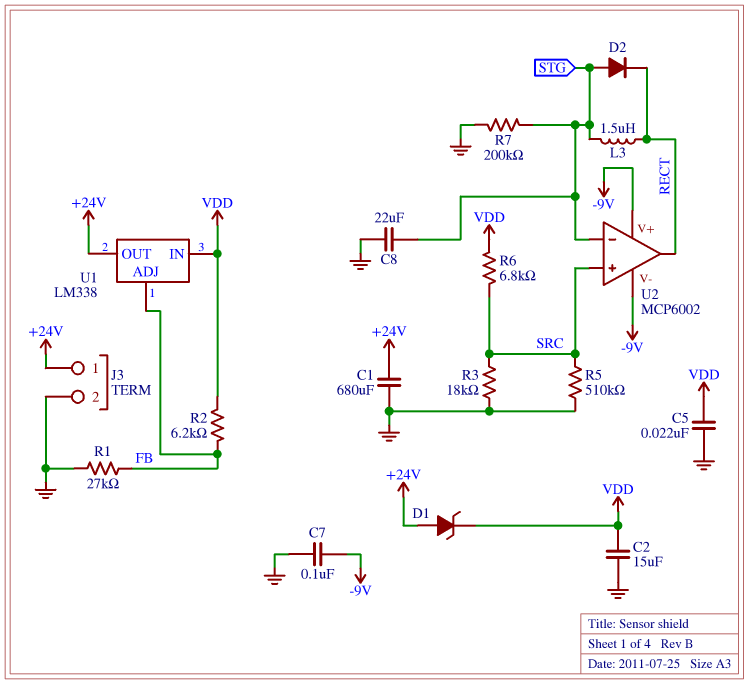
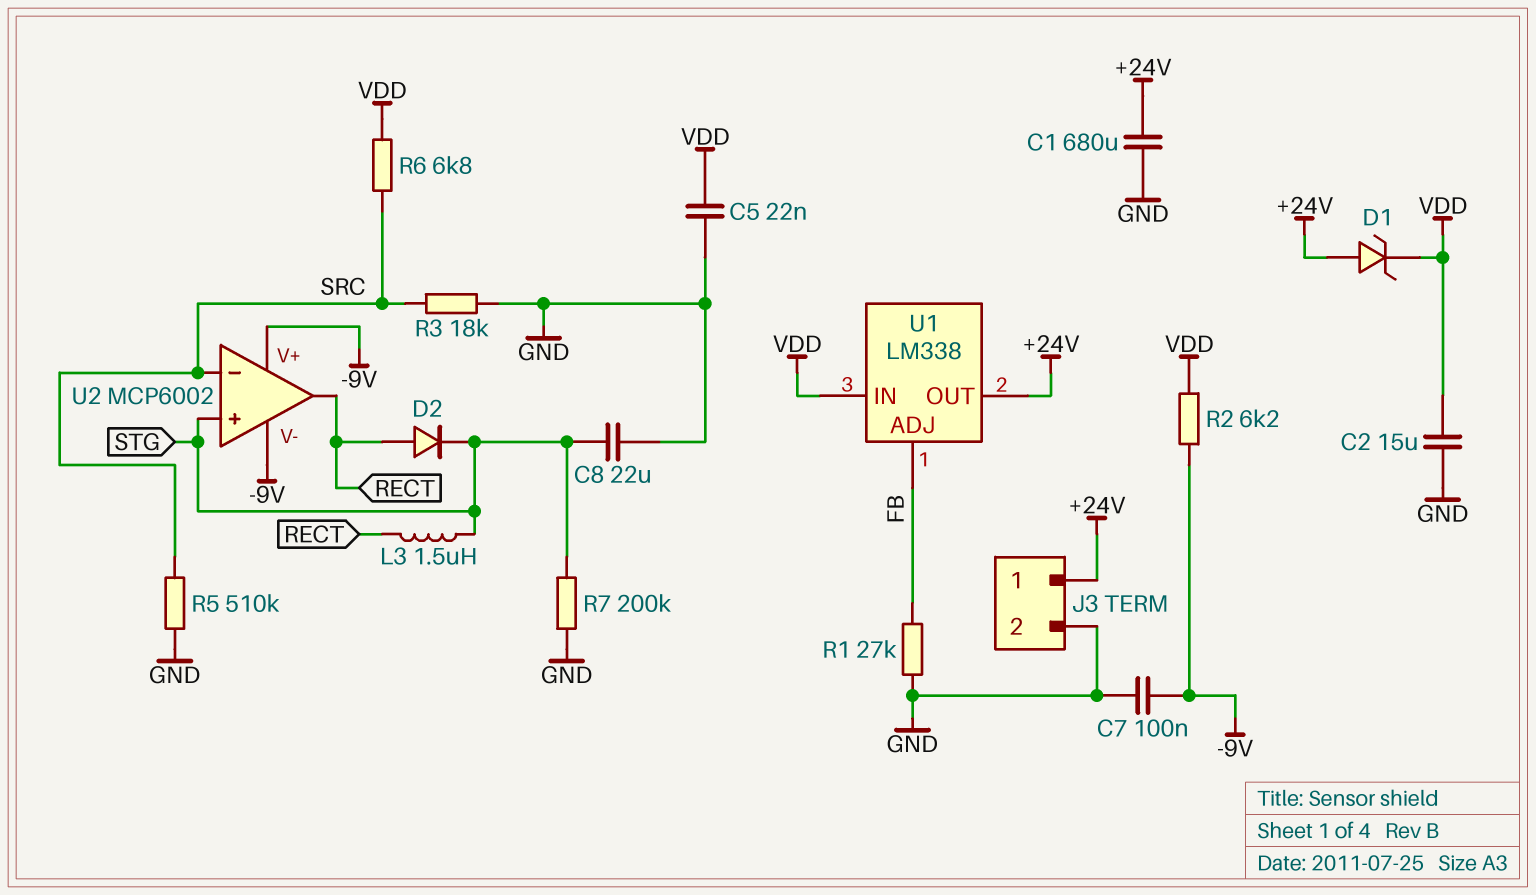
D2: diode (A STG, K RECT) -> diode (A RECT, K STG)
R2: 6.2k (FB, VDD) -> 6.2k (-9V, VDD)
U2 pin in+: SRC -> STG
U2 pin in-: STG -> SRC

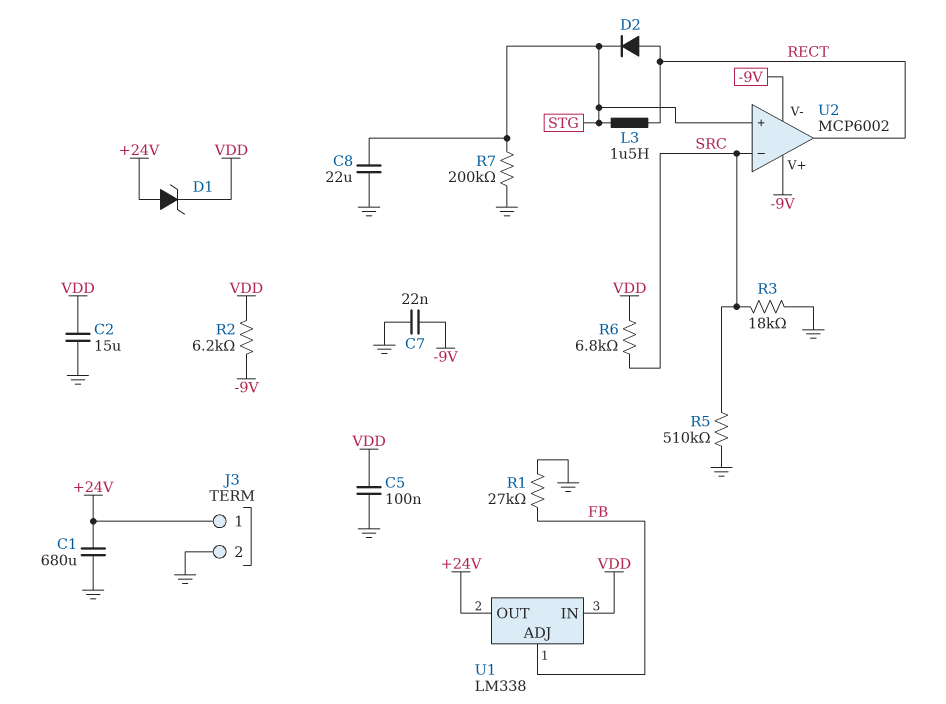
C5: 22nF (GND, VDD) -> 100nF (GND, VDD)
C7: 100nF (-9V, GND) -> 22nF (-9V, GND)

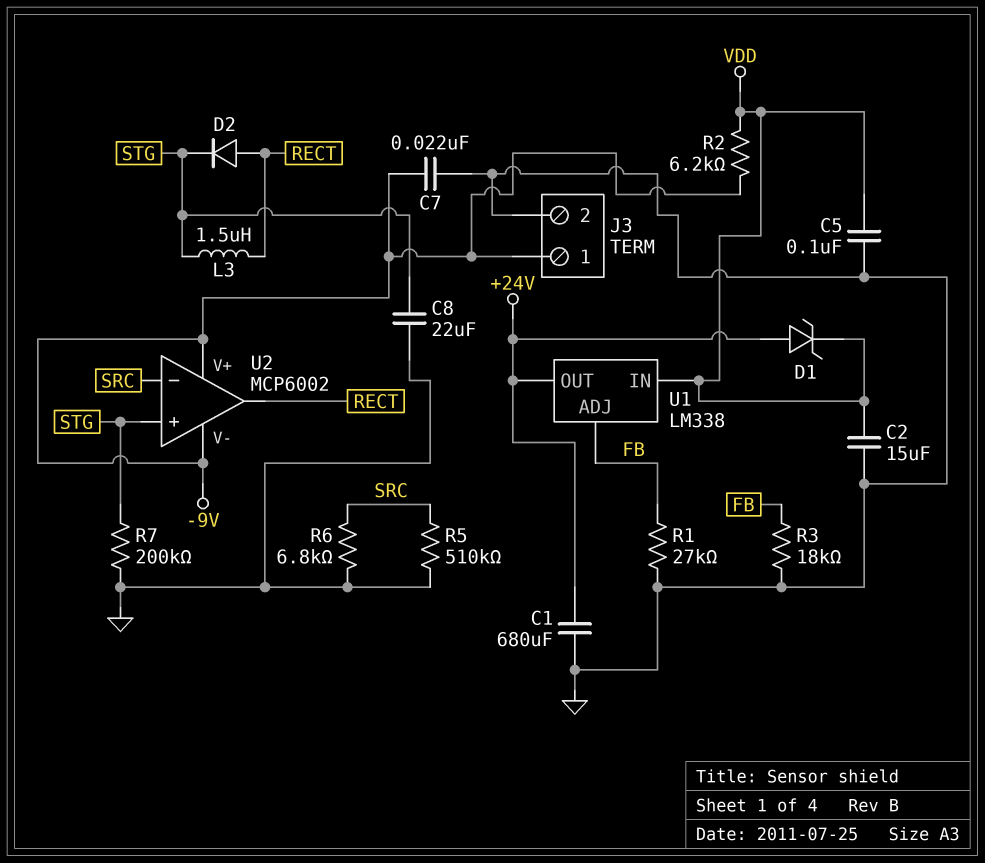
J3 pin 1: +24V -> -9V
R3: 18k (GND, SRC) -> 18k (FB, GND)
R6: 6.8k (SRC, VDD) -> 6.8k (GND, SRC)

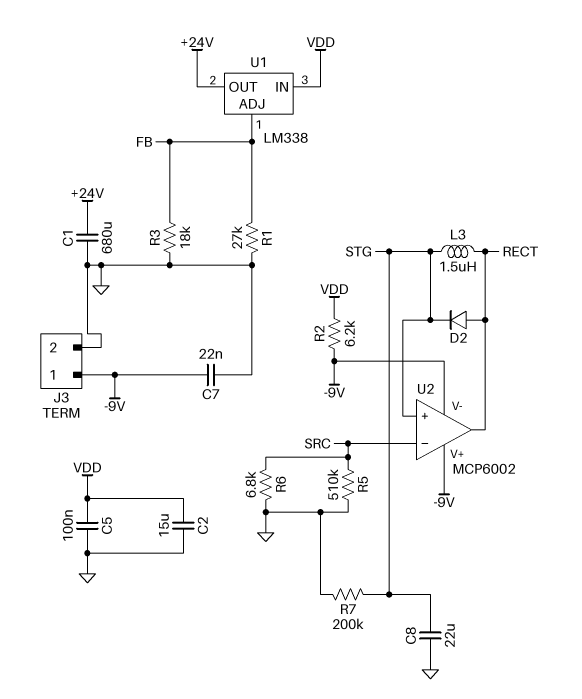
D1: zener (A +24V, K VDD) -> none

